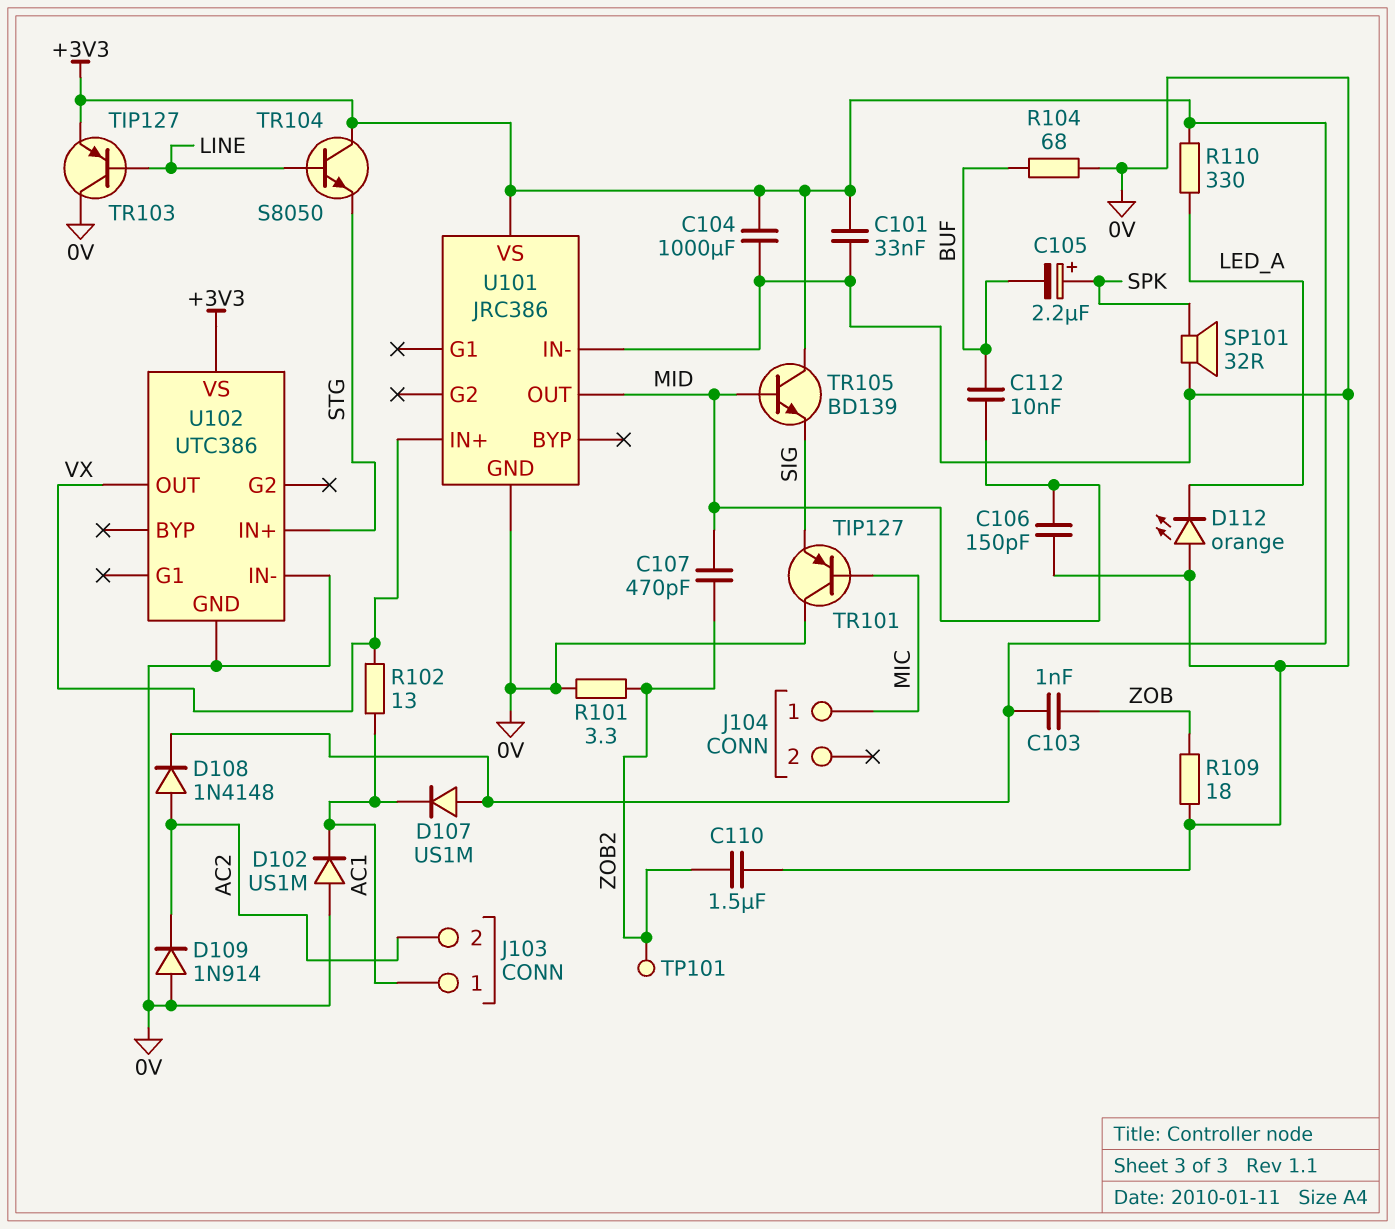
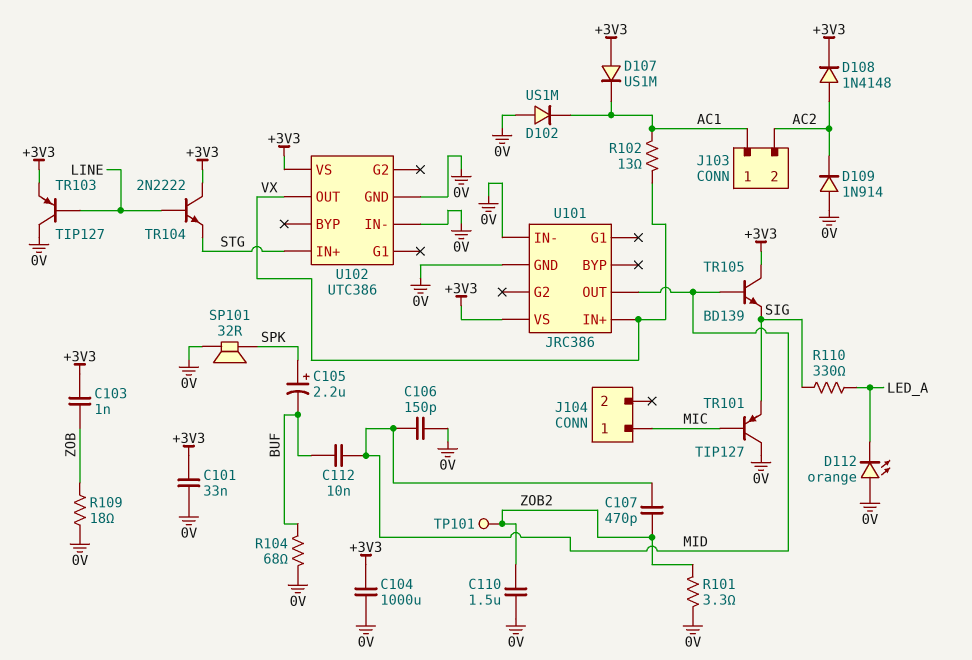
R110: 330 (+3V3, LED_A) -> 330 (LED_A, SIG)
TR104: NPN S8050 (B LINE, C +3V3, E STG) -> NPN 2N2222 (B LINE, C +3V3, E STG)

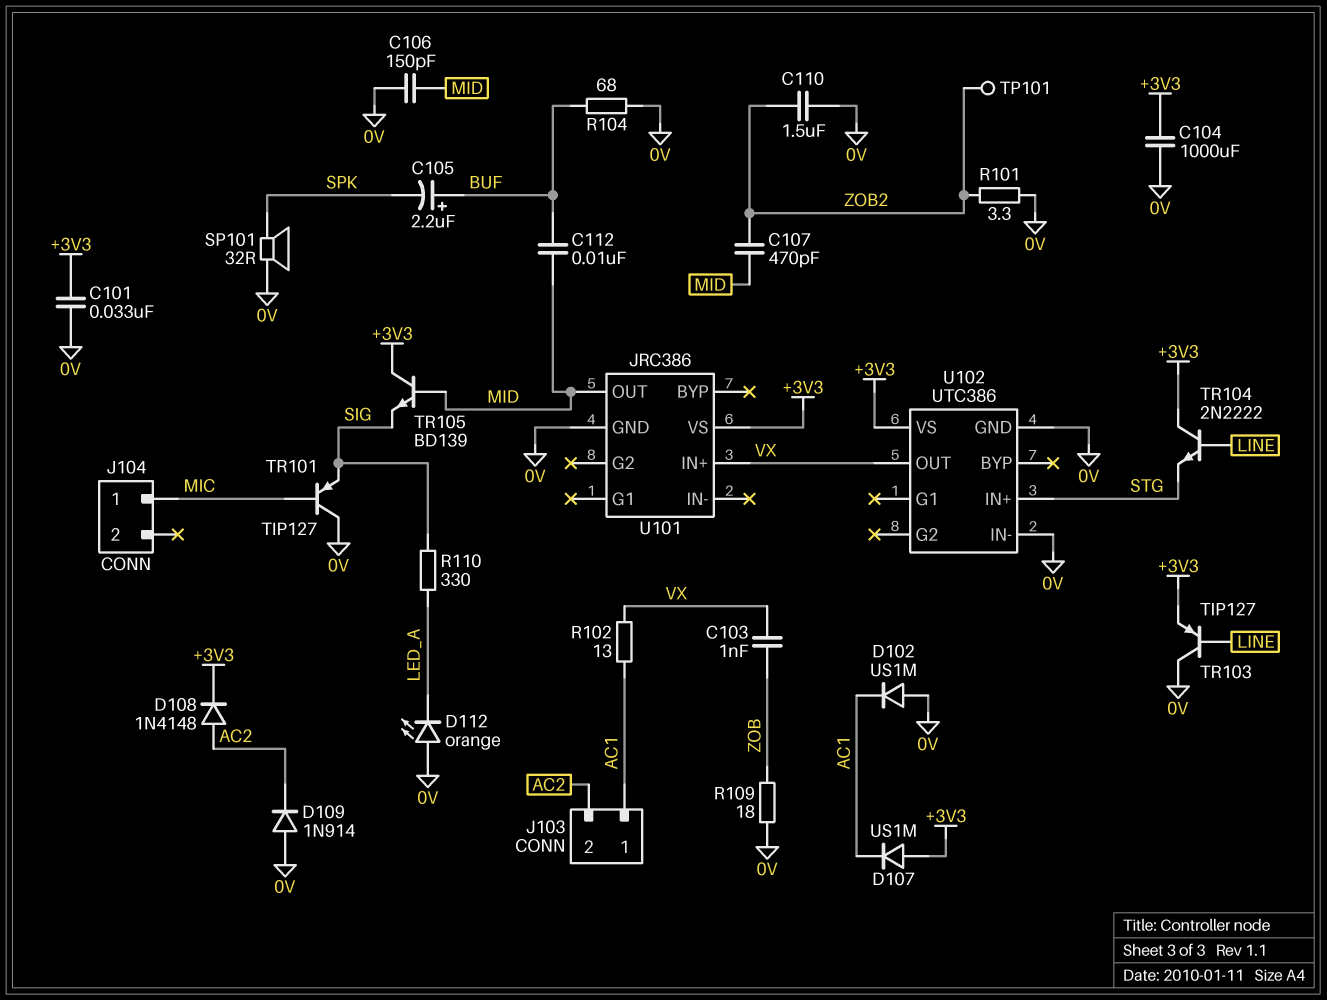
C103: 1nF (+3V3, ZOB) -> 1nF (VX, ZOB)
C105: 2.2uF (plus SPK, minus BUF) -> 2.2uF (plus BUF, minus SPK)
U101 pin IN-: 0V -> none

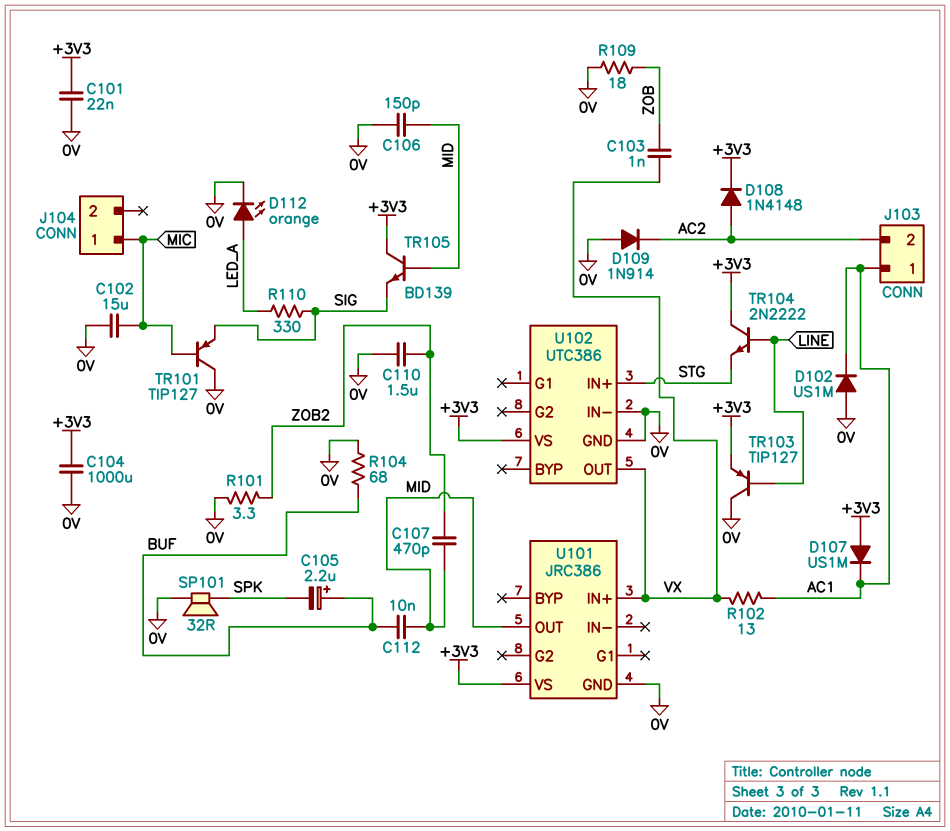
C101: 33nF (+3V3, 0V) -> 22nF (+3V3, 0V)
C102: none -> 15uF (0V, MIC)
D112: LED orange (A 0V, K LED_A) -> LED orange (A LED_A, K 0V)
TP101: test point (ZOB2) -> none

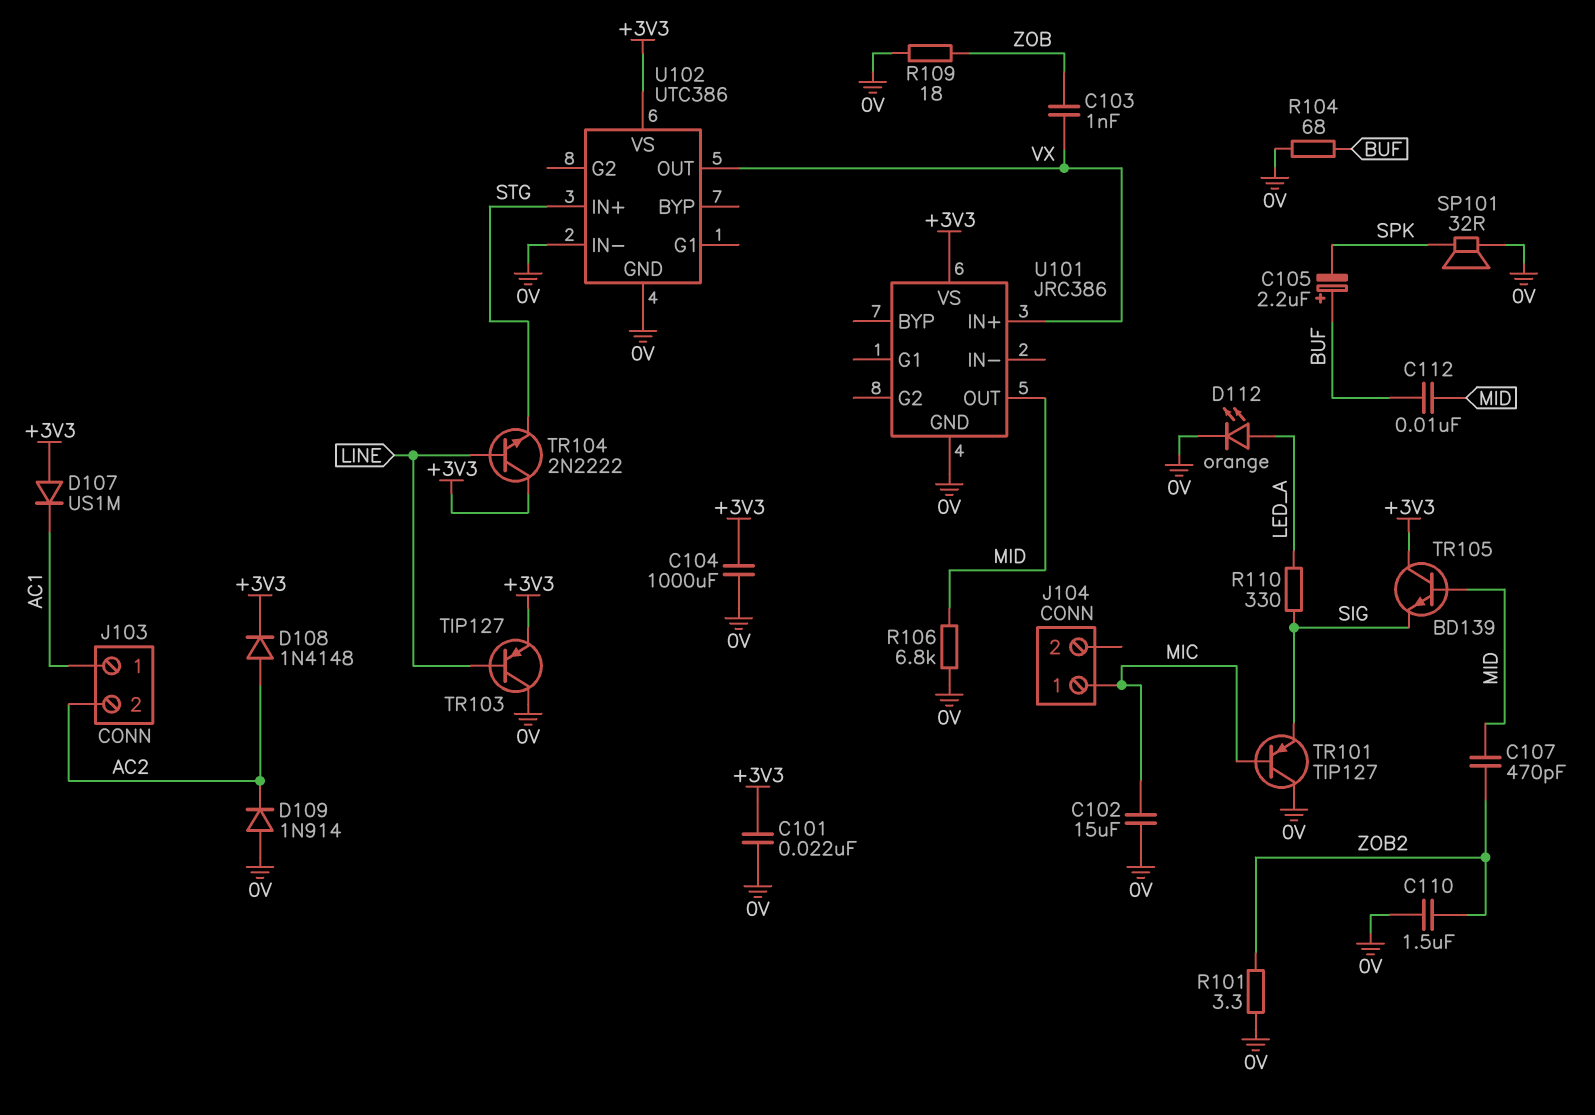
C106: 150pF (0V, MID) -> none
D102: diode US1M (A 0V, K AC1) -> none
R102: 13 (AC1, VX) -> none
R106: none -> 6.8k (0V, MID)

